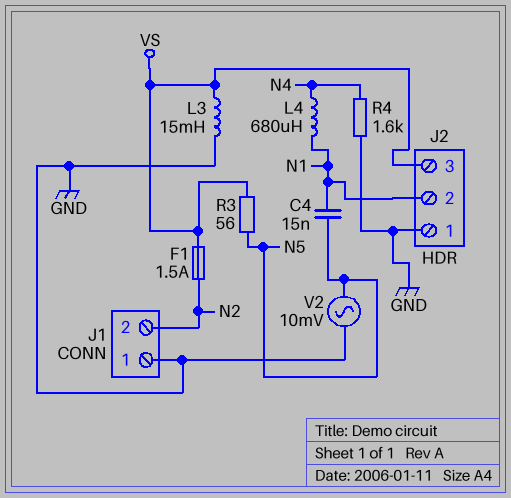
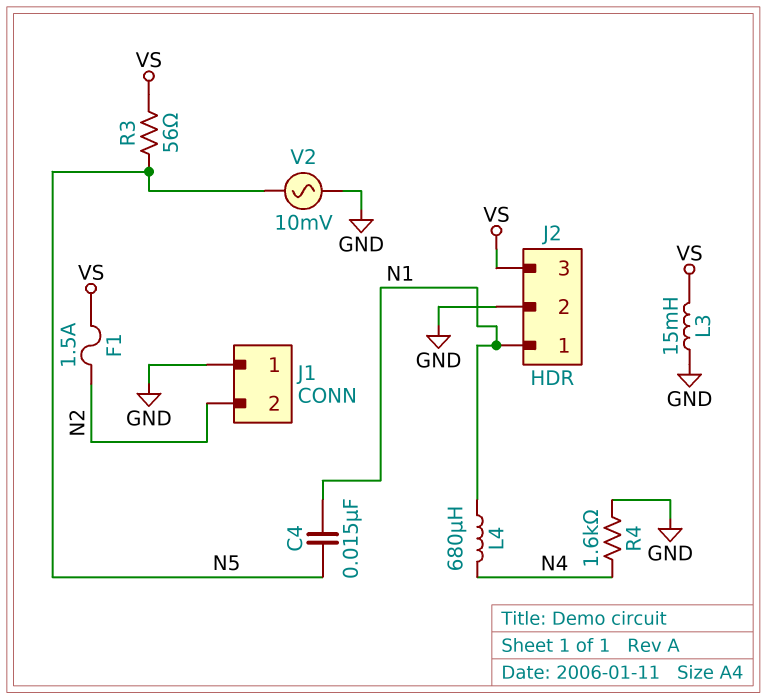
J2 pin 1: GND -> N1
J2 pin 2: N1 -> GND

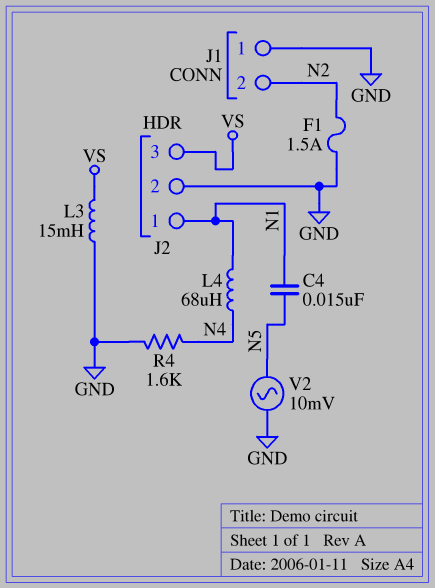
F1: 1.5A (N2, VS) -> 1.5A (GND, N2)
L4: 680uH (N1, N4) -> 68uH (N1, N4)
R3: 56 (N5, VS) -> none

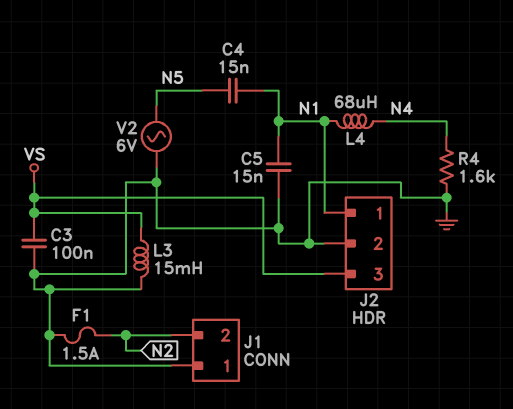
C3: none -> 100nF (GND, VS)
C5: none -> 15nF (GND, N1)
V2: AC 10mV (GND, N5) -> AC 6V (GND, N5)

